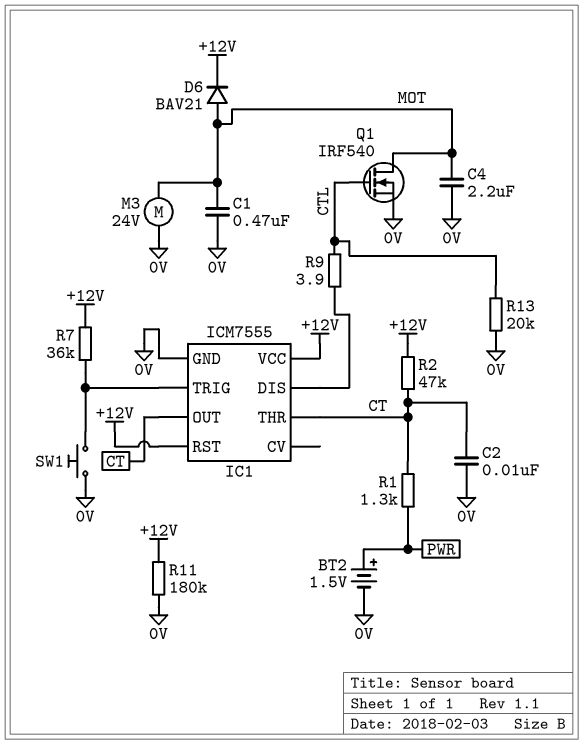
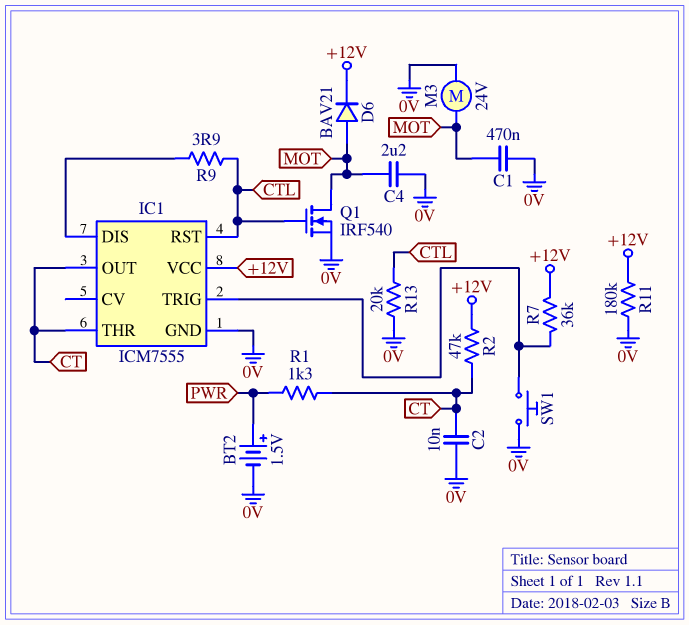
IC1 pin RST: +12V -> CTL

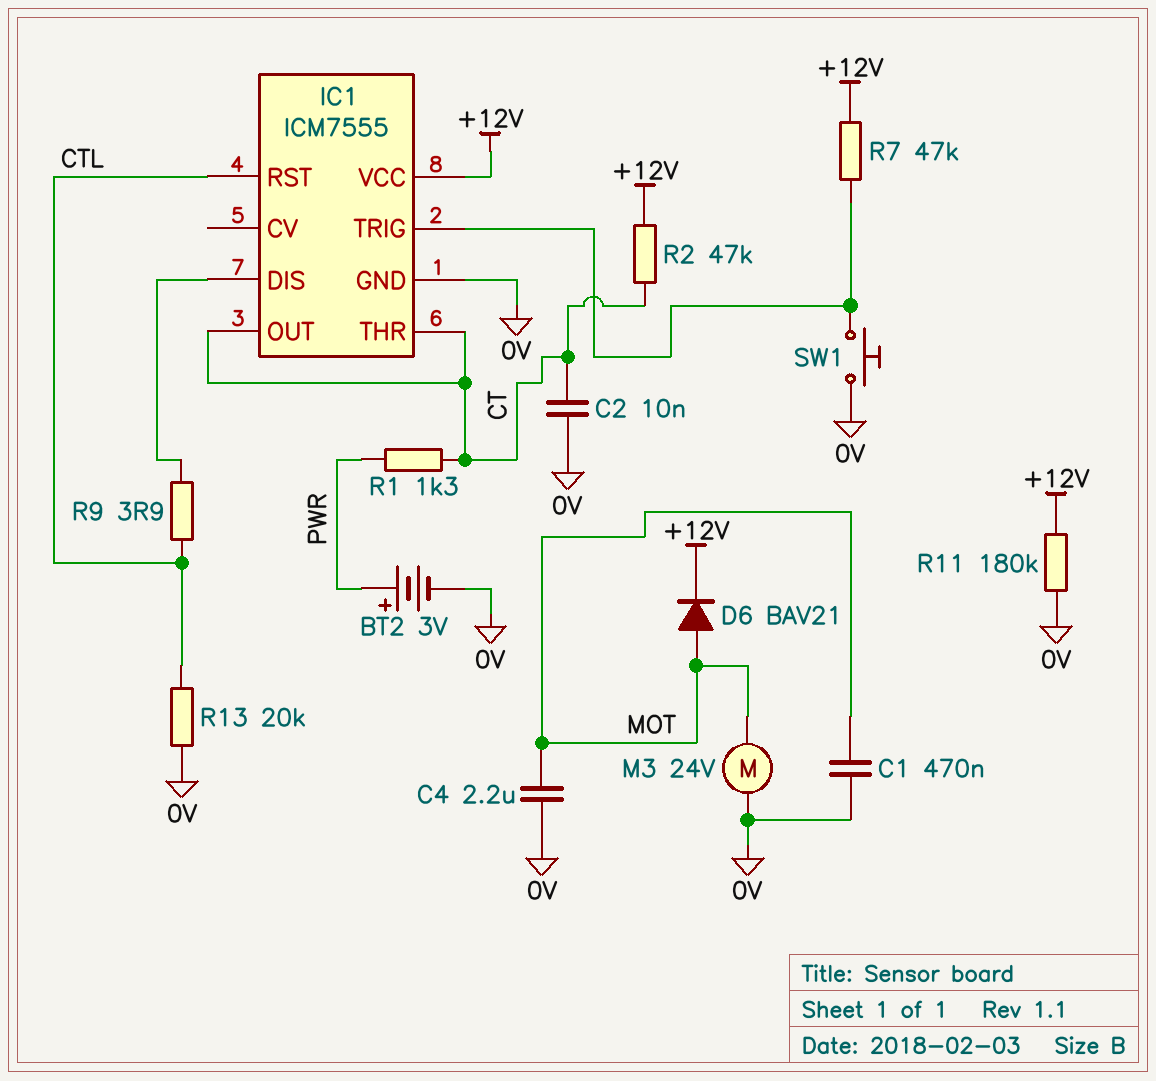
BT2: 1.5V (plus PWR, minus 0V) -> 3V (plus PWR, minus 0V)
Q1: NMOS IRF540 (G CTL, D MOT, S 0V) -> none
R7: 36k (+12V, IC1/TRIG) -> 47k (+12V, IC1/TRIG)

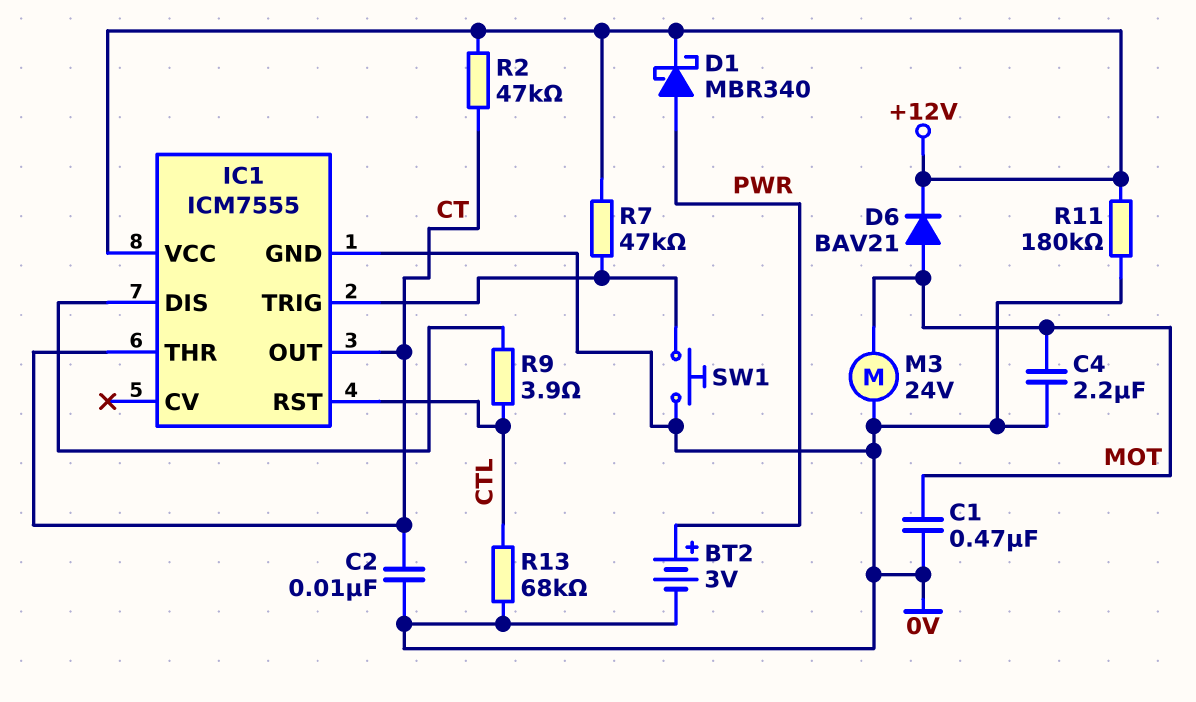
D1: none -> schottky MBR340 (A PWR, K +12V)
R1: 1.3k (CT, PWR) -> none
R13: 20k (0V, CTL) -> 68k (0V, CTL)

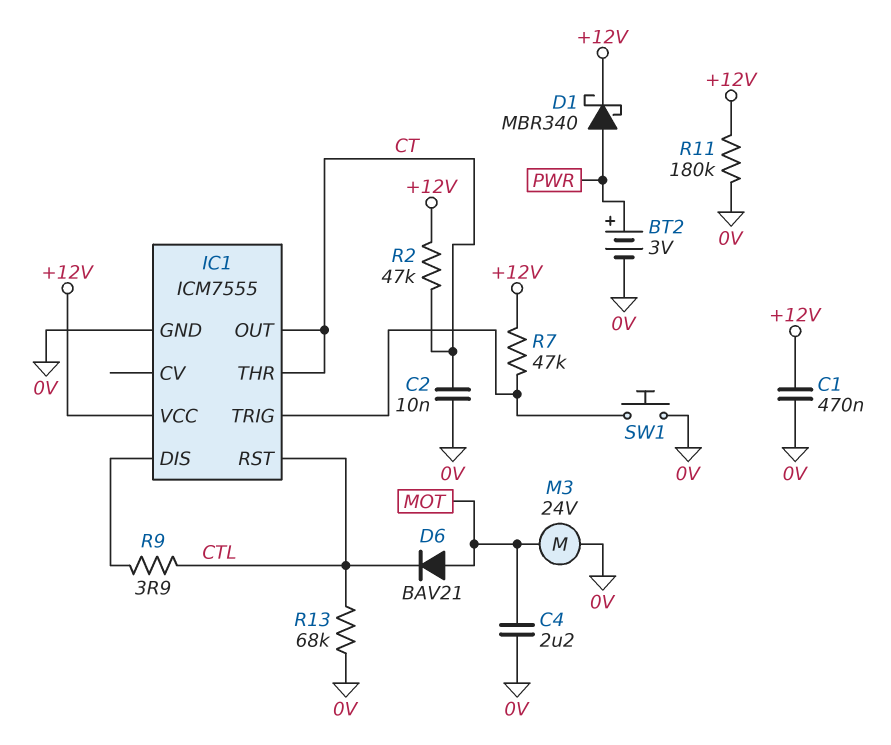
C1: 470nF (0V, MOT) -> 470nF (+12V, 0V)
D6: diode BAV21 (A MOT, K +12V) -> diode BAV21 (A MOT, K CTL)

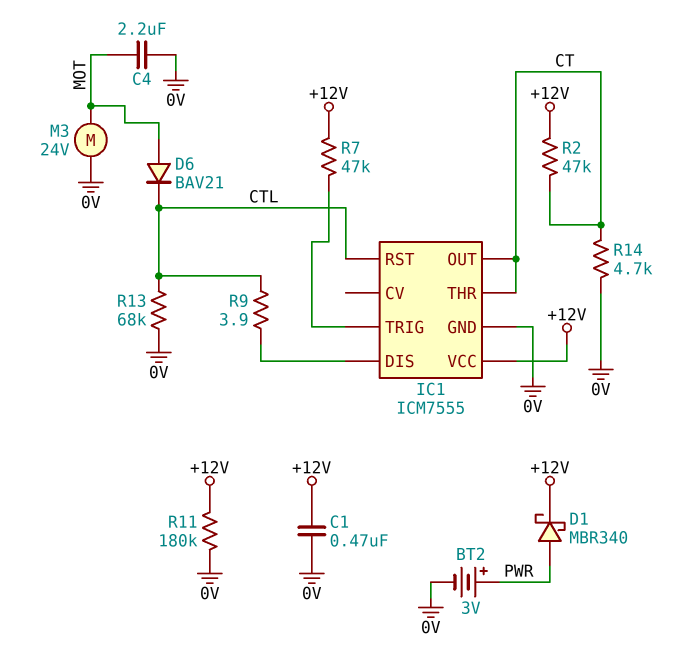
C2: 10nF (0V, CT) -> none
R14: none -> 4.7k (0V, CT)
SW1: button (0V, IC1/TRIG) -> none

